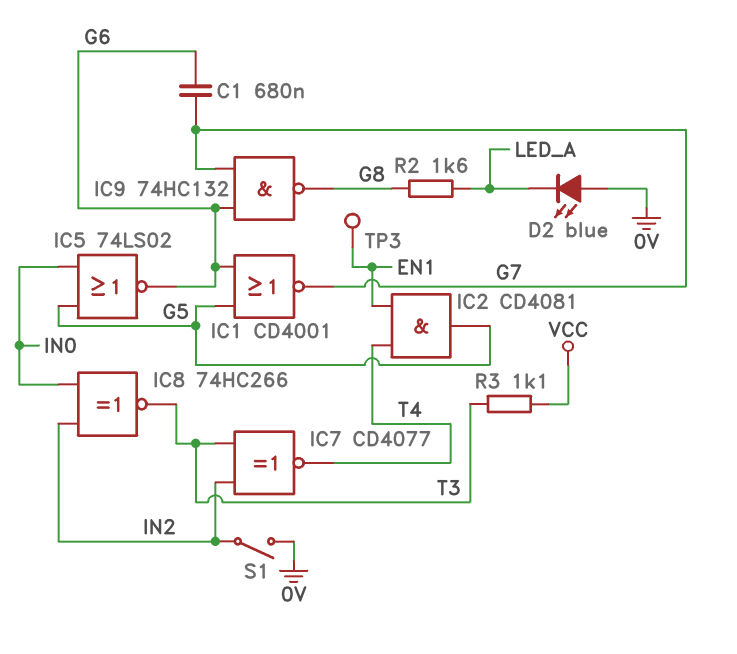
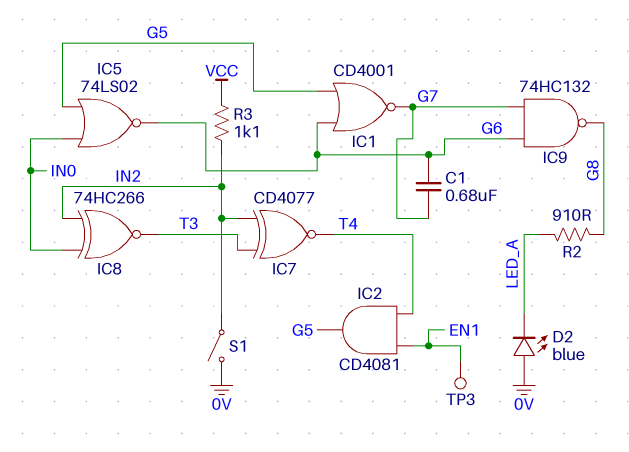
R2: 1.6k (G8, LED_A) -> 910 (G8, LED_A)
R3: 1.1k (T3, VCC) -> 1.1k (IN2, VCC)

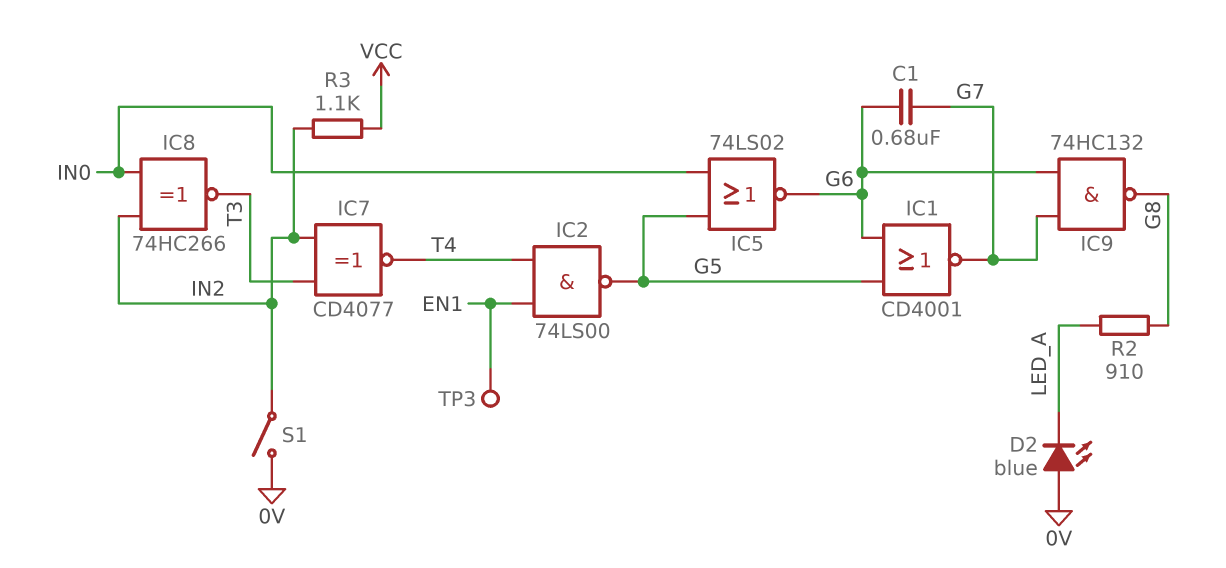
IC2: AND CD4081 (in EN1, in T4, out G5) -> NAND 74LS00 (in EN1, in T4, out G5)

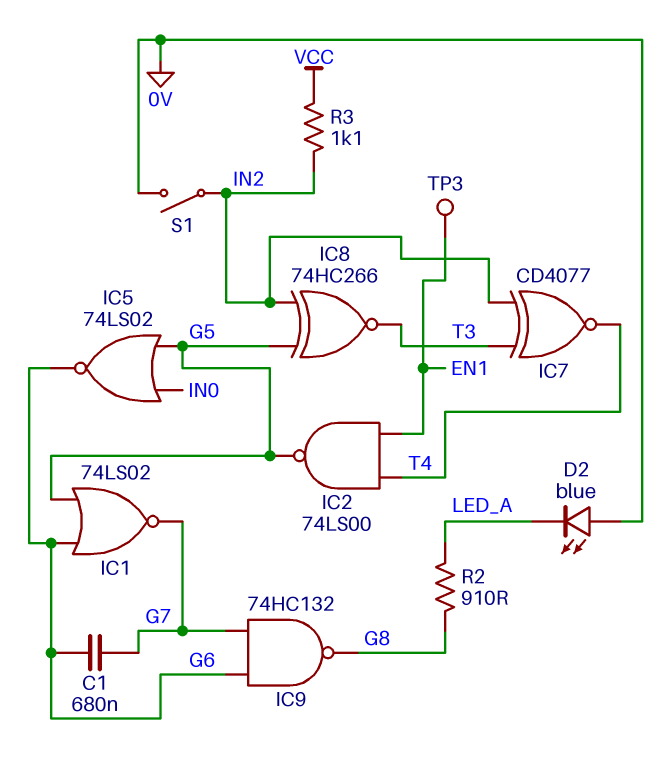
IC1: NOR CD4001 (in G5, in G6, out G7) -> NOR 74LS02 (in G5, in G6, out G7)
IC8: XNOR 74HC266 (in IN0, in IN2, out T3) -> XNOR 74HC266 (in G5, in IN2, out T3)

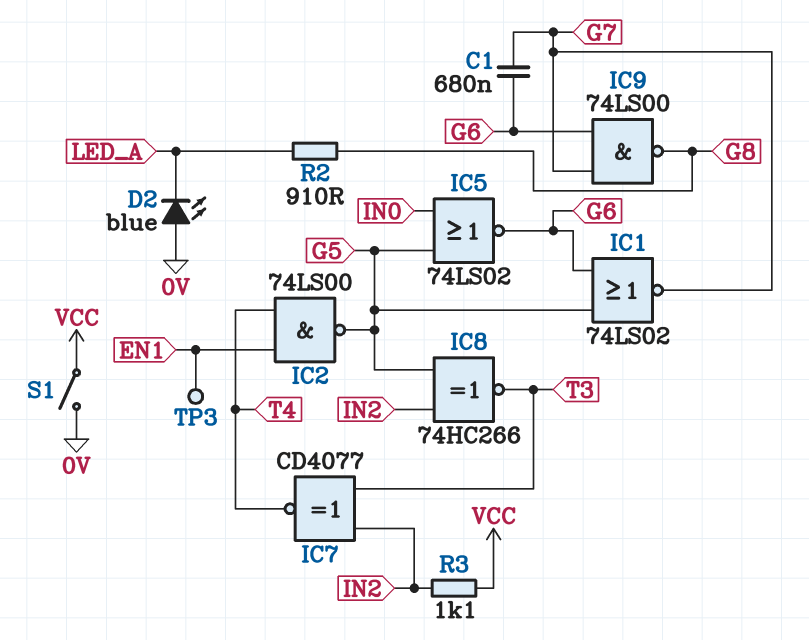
IC9: NAND 74HC132 (in G6, in G7, out G8) -> NAND 74LS00 (in G6, in G7, out G8)
S1: switch (0V, IN2) -> switch (0V, VCC)

